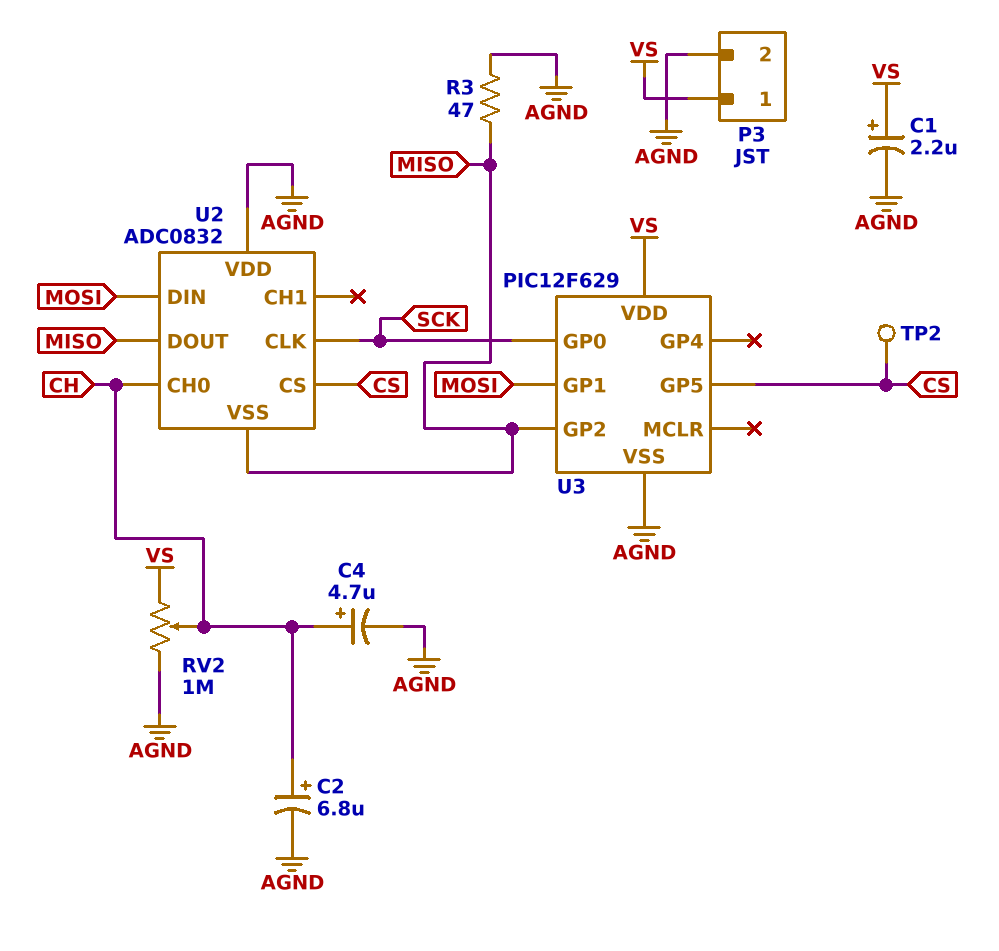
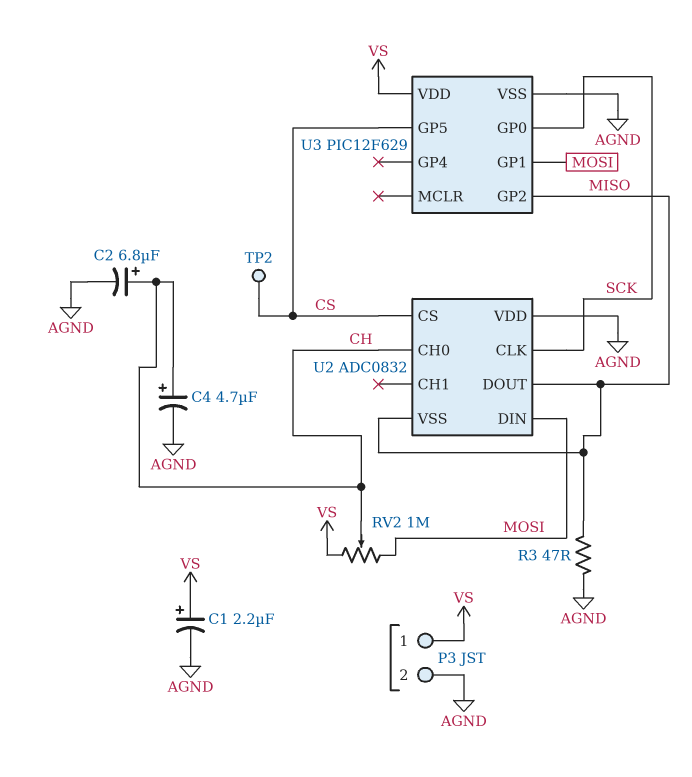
RV2: 1M (AGND, VS, wiper CH) -> 1M (MOSI, VS, wiper CH)

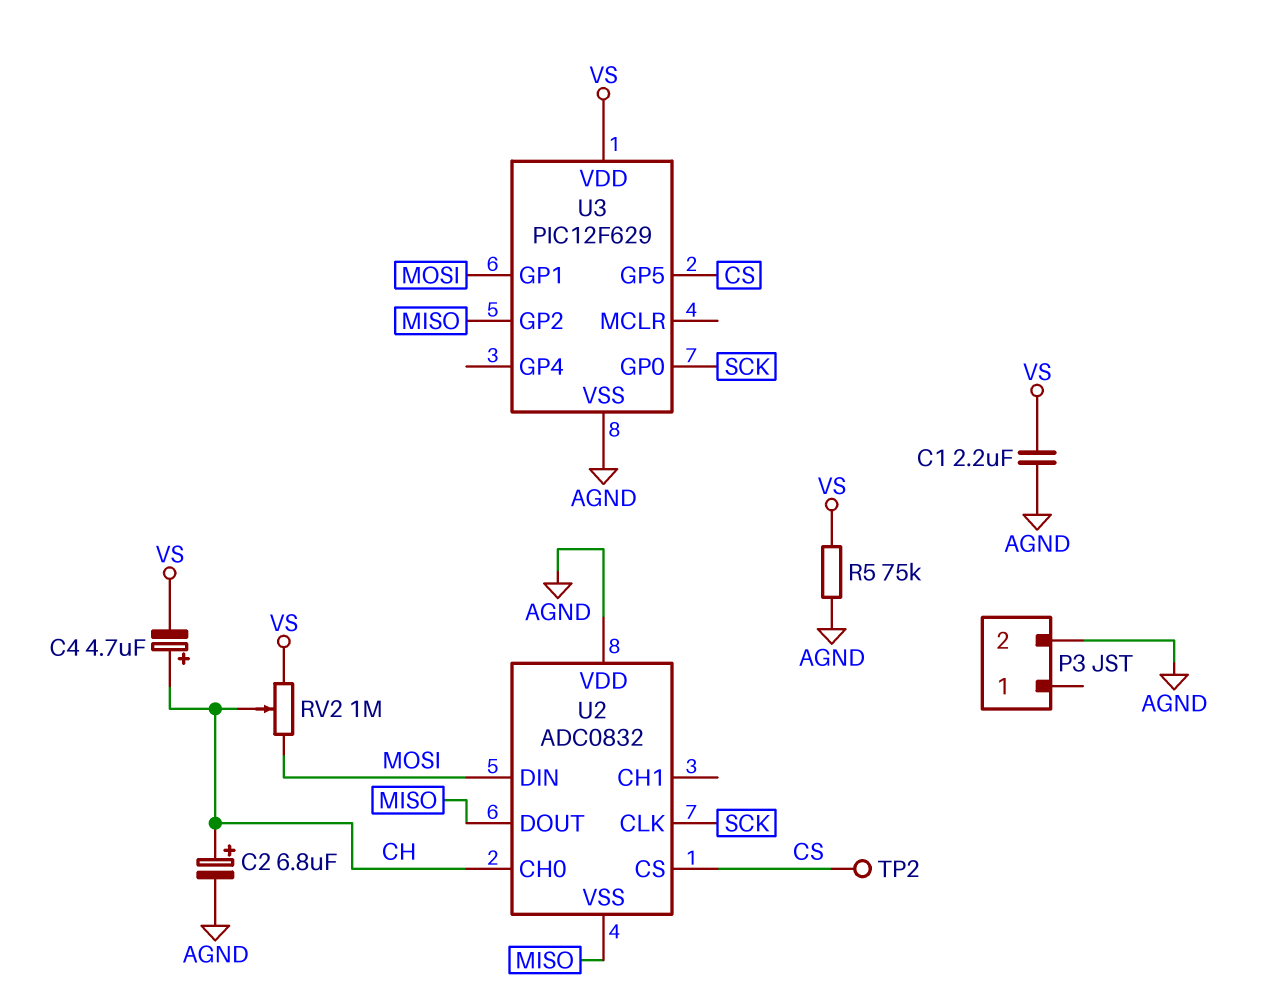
C1: 2.2uF (plus VS, minus AGND) -> 2.2uF (AGND, VS)
C4: 4.7uF (plus CH, minus AGND) -> 4.7uF (plus CH, minus VS)
P3 pin 1: VS -> none
R3: 47 (AGND, MISO) -> none
R5: none -> 75k (AGND, VS)

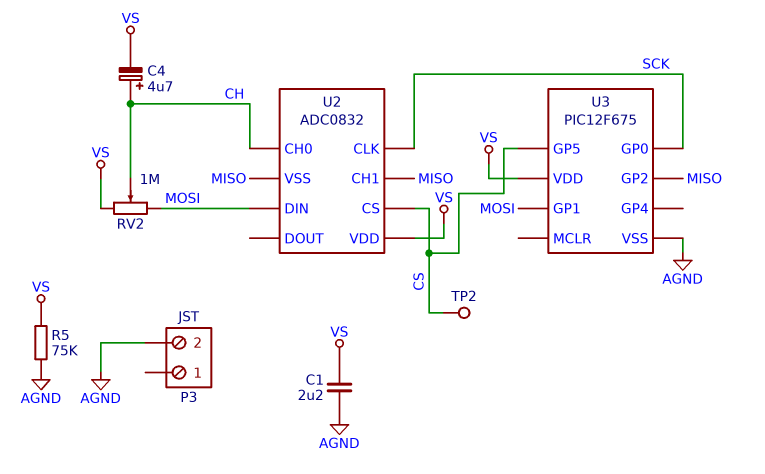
C2: 6.8uF (plus CH, minus AGND) -> none
U2 pin CH1: none -> MISO
U2 pin DOUT: MISO -> none
U2 pin VDD: AGND -> VS
U3: PIC12F629 -> PIC12F675

